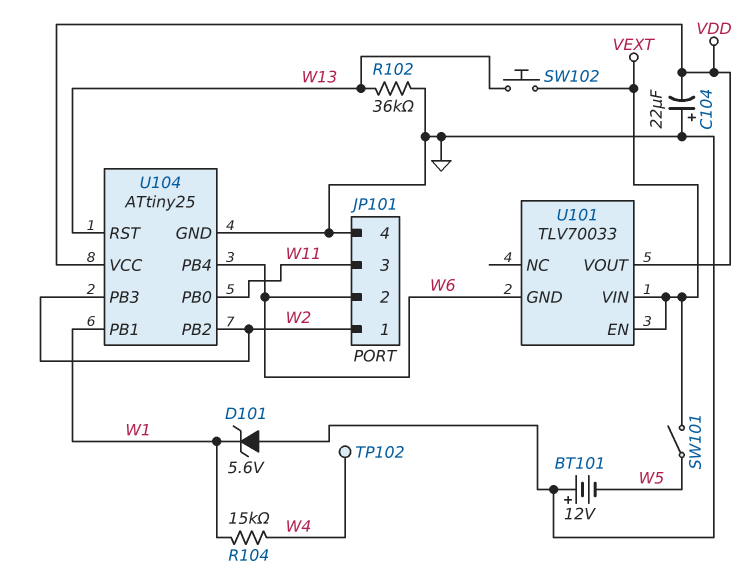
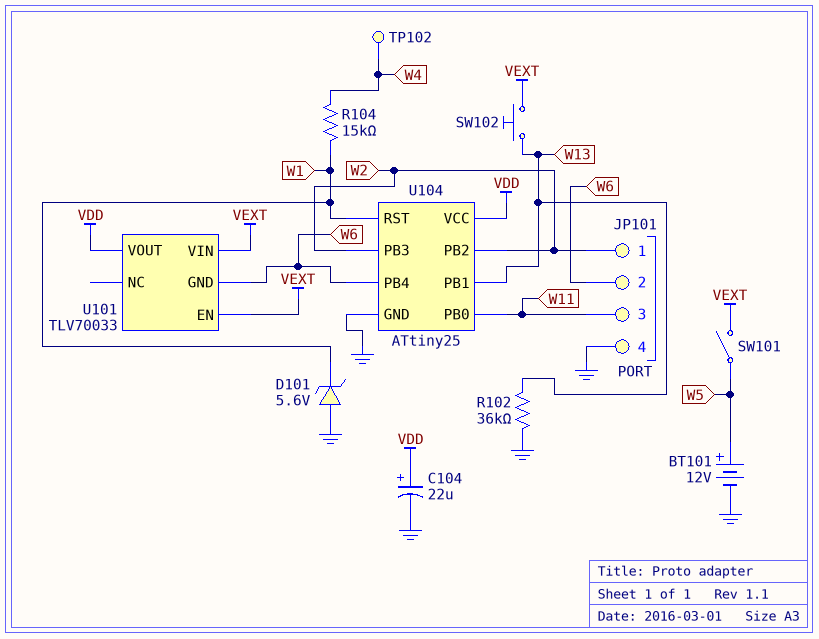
BT101: 12V (plus GND, minus W5) -> 12V (plus W5, minus GND)
C104: 22uF (plus GND, minus VDD) -> 22uF (plus VDD, minus GND)
U104 pin PB1: W1 -> W13
U104 pin RST: W13 -> W1

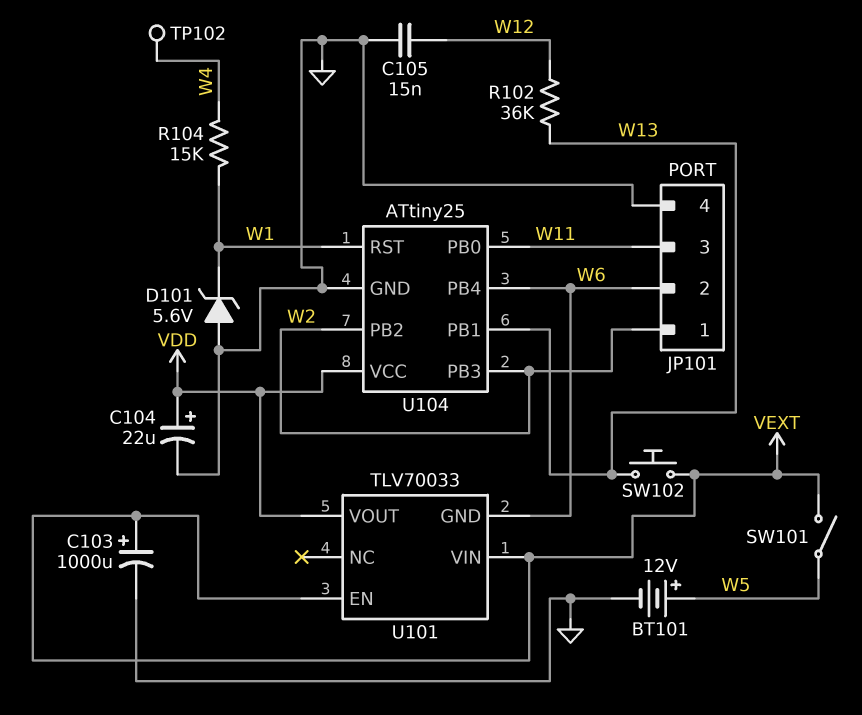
C103: none -> 1000uF (plus VEXT, minus GND)
C105: none -> 15nF (GND, W12)
R102: 36k (GND, W13) -> 36k (W12, W13)

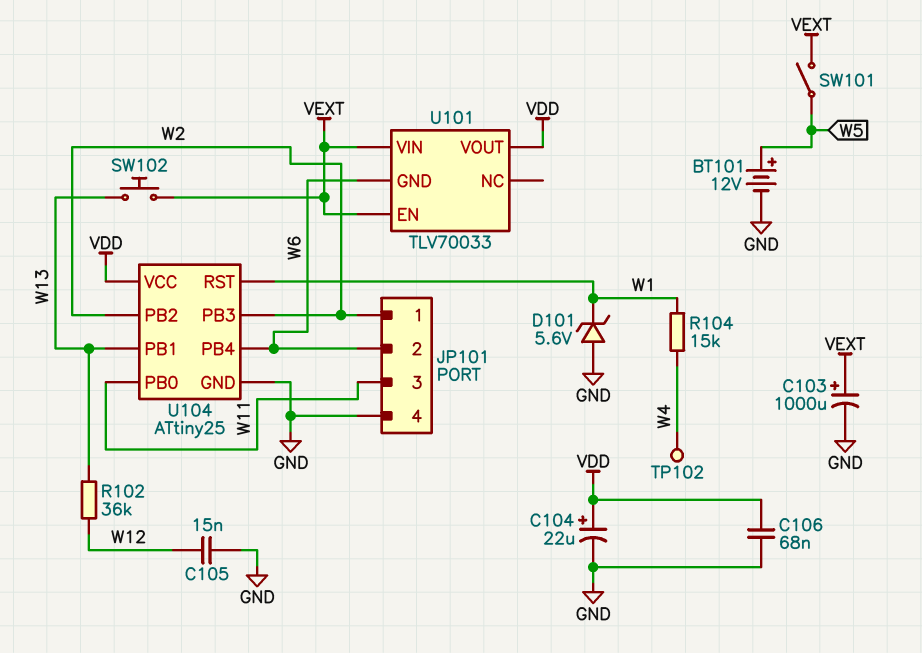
C106: none -> 68nF (GND, VDD)

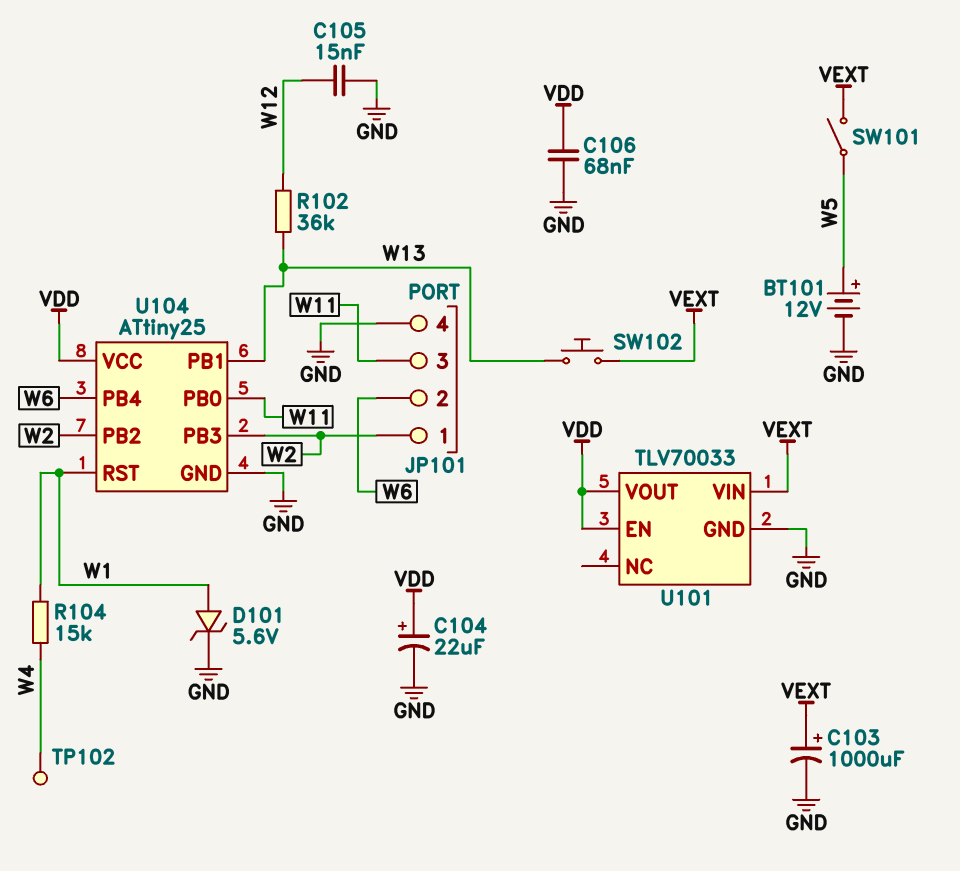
D101: zener 5.6V (A GND, K W1) -> zener 5.6V (A W1, K GND)
U101 pin EN: VEXT -> VDD
U101 pin GND: W6 -> GND

